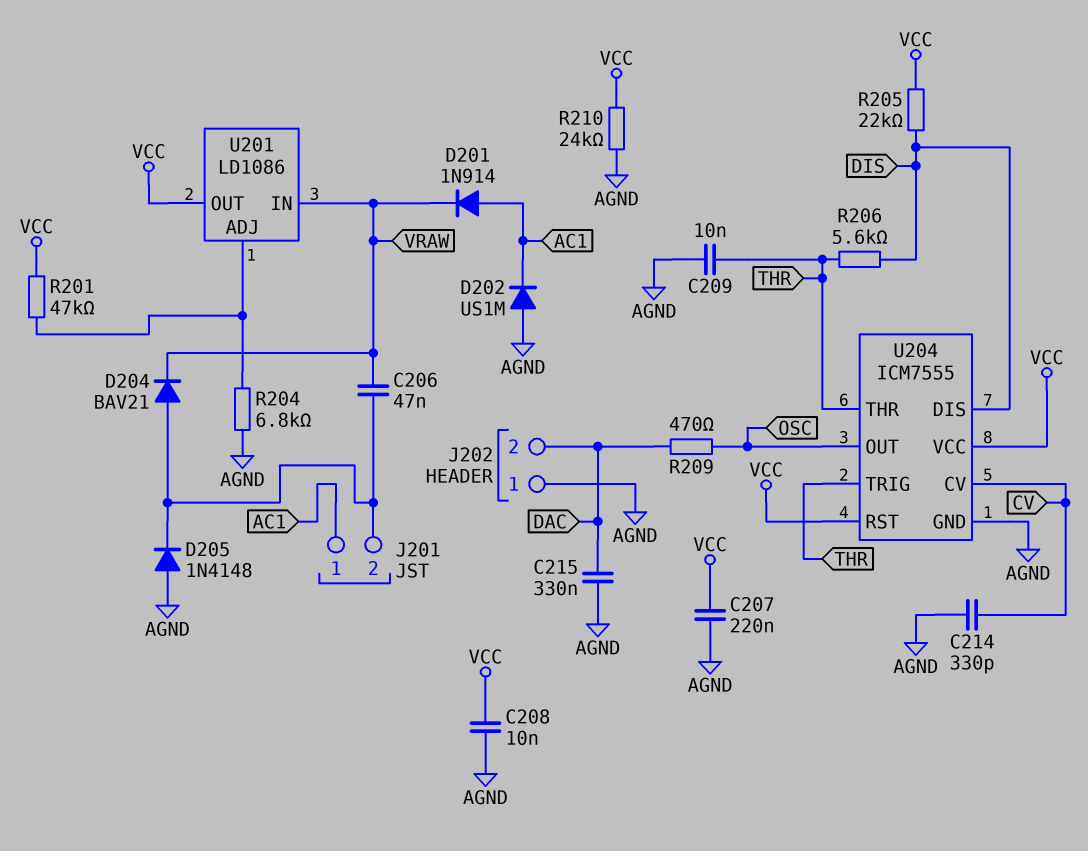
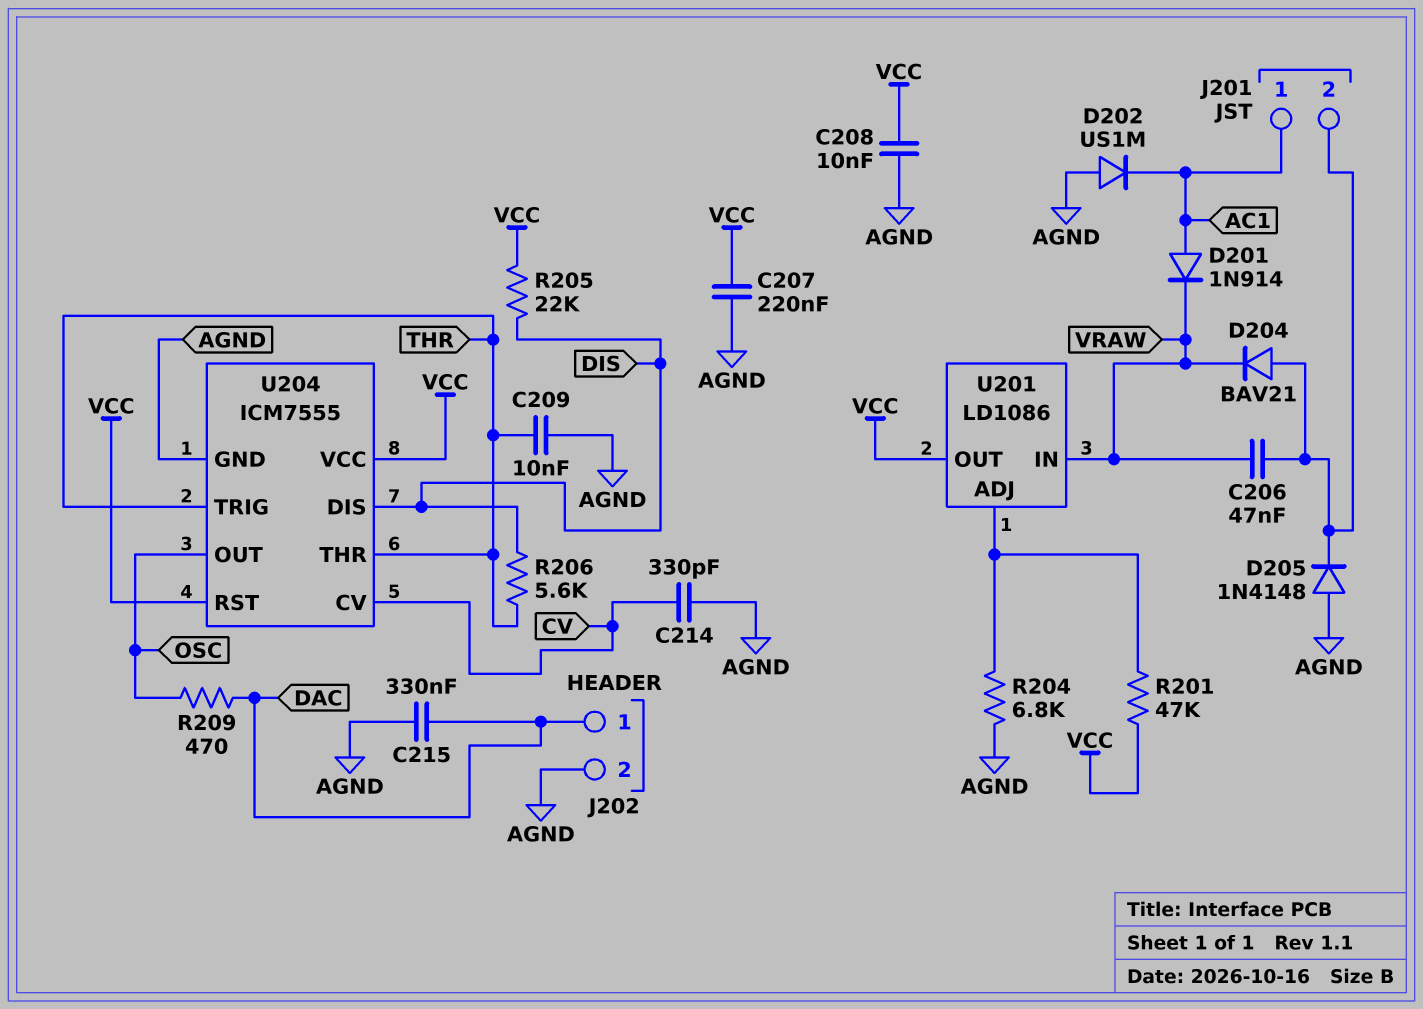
J202 pin 1: AGND -> DAC
J202 pin 2: DAC -> AGND
R210: 24k (AGND, VCC) -> none

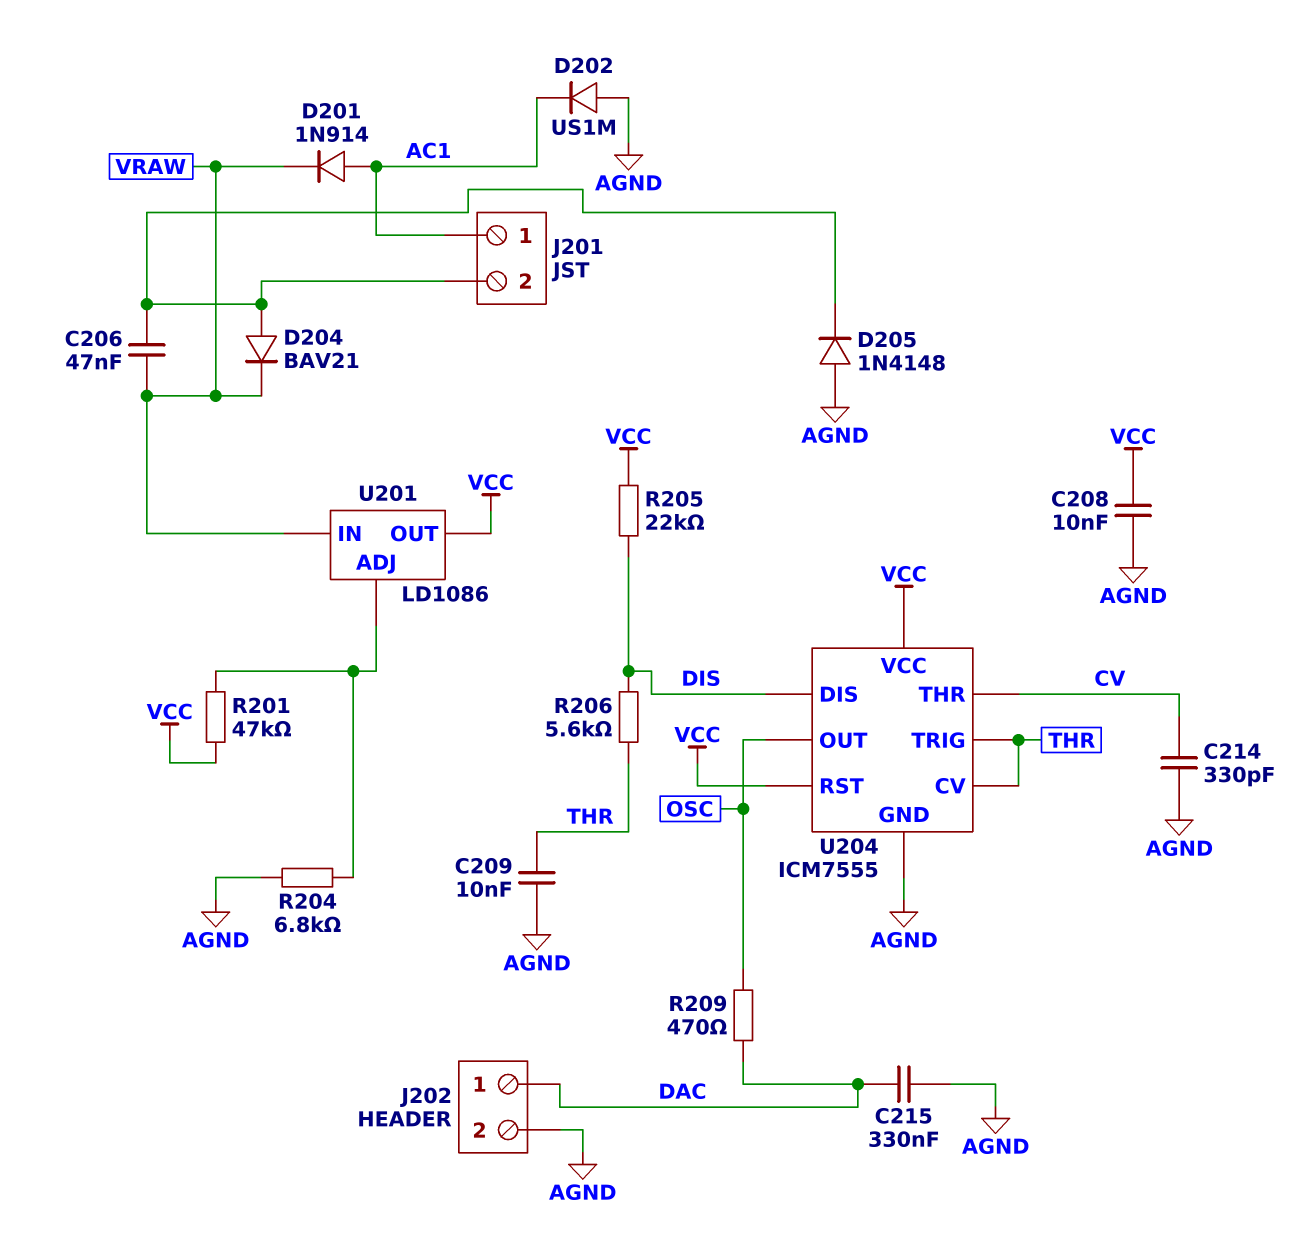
C207: 220nF (AGND, VCC) -> none
U204 pin CV: CV -> THR
U204 pin THR: THR -> CV

